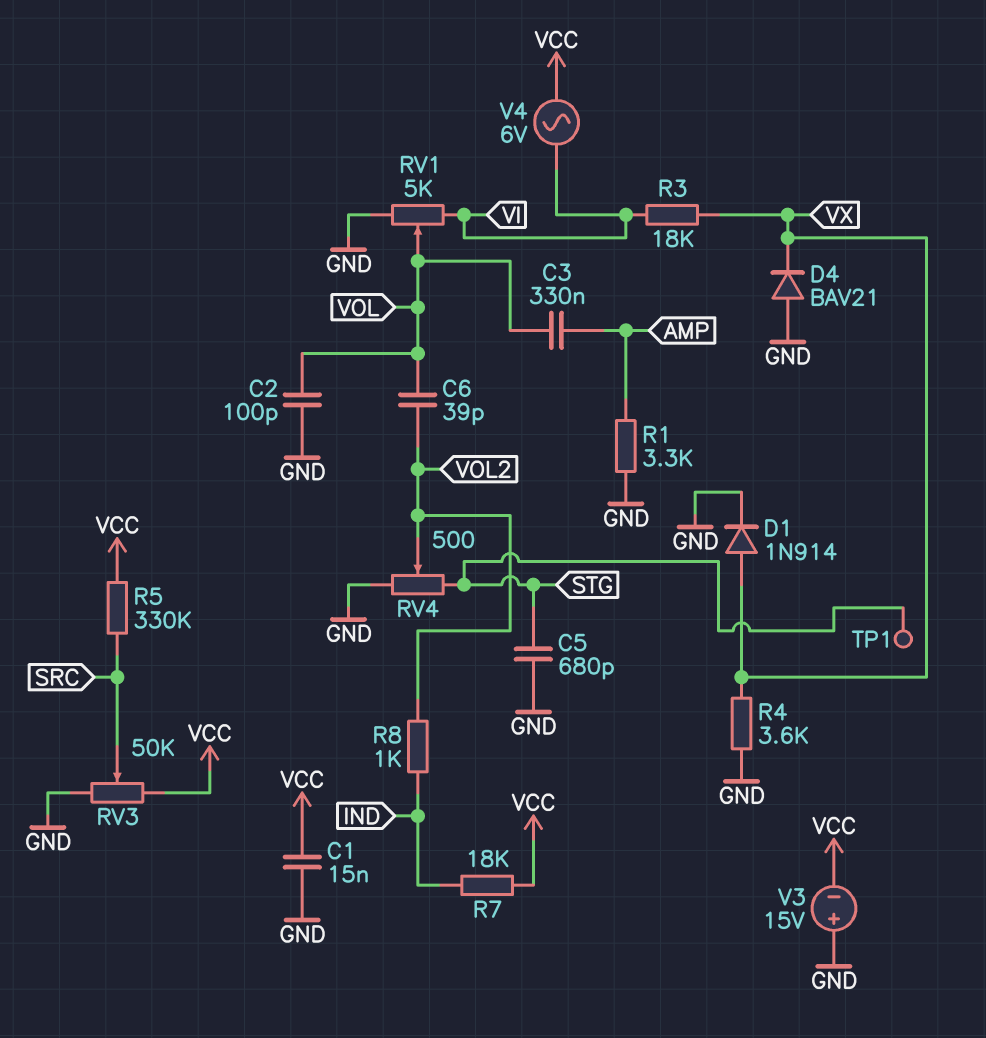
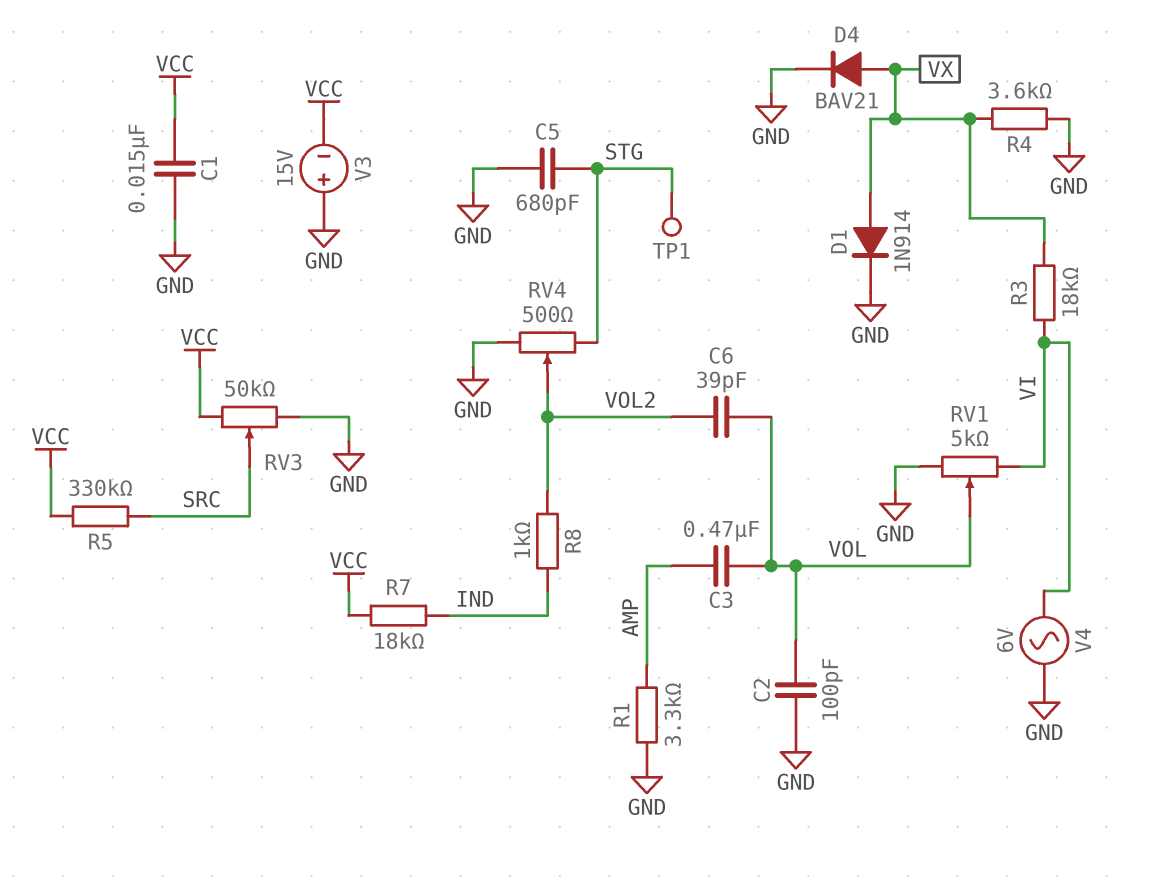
C3: 330nF (AMP, VOL) -> 470nF (AMP, VOL)
D4: diode BAV21 (A GND, K VX) -> diode BAV21 (A VX, K GND)
V4: AC 6V (VCC, VI) -> AC 6V (GND, VI)

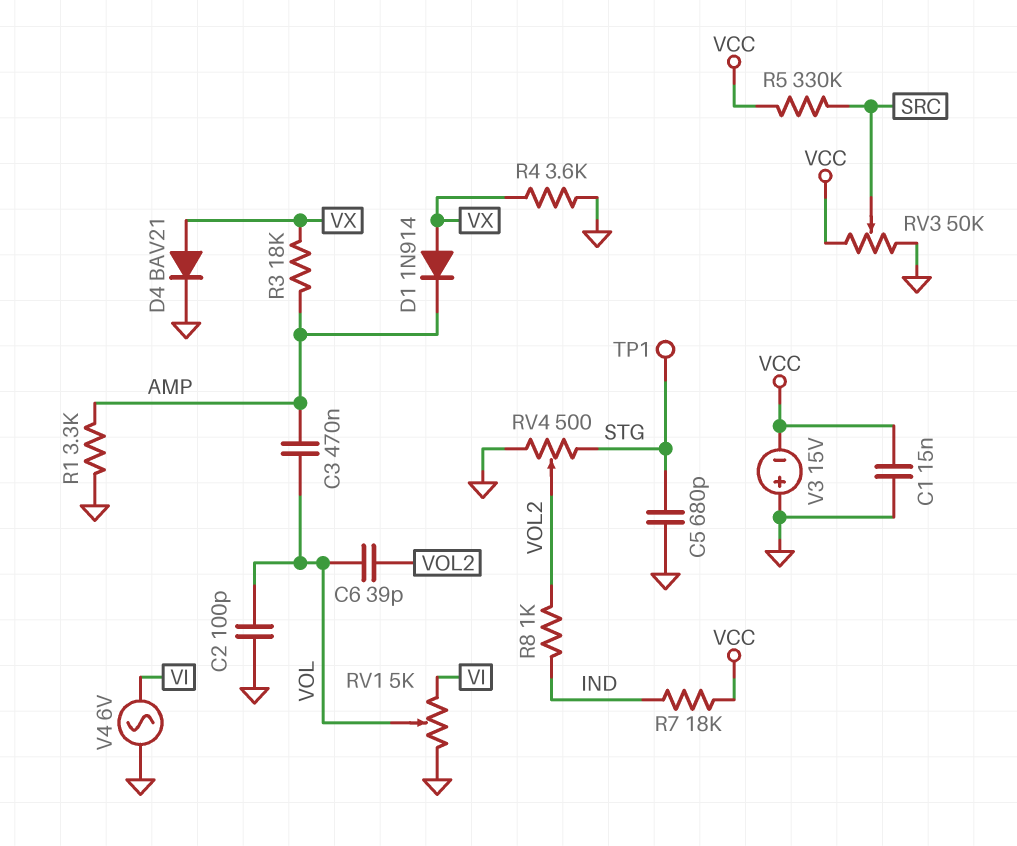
D1: diode 1N914 (A VX, K GND) -> diode 1N914 (A VX, K AMP)
R3: 18k (VI, VX) -> 18k (AMP, VX)

